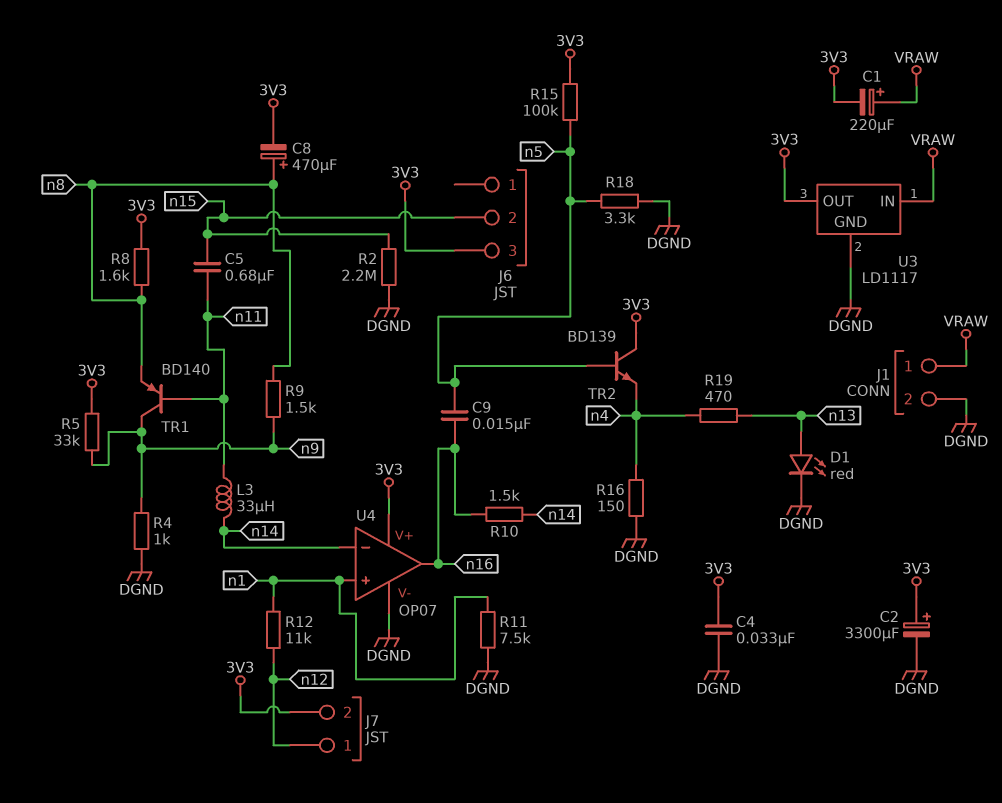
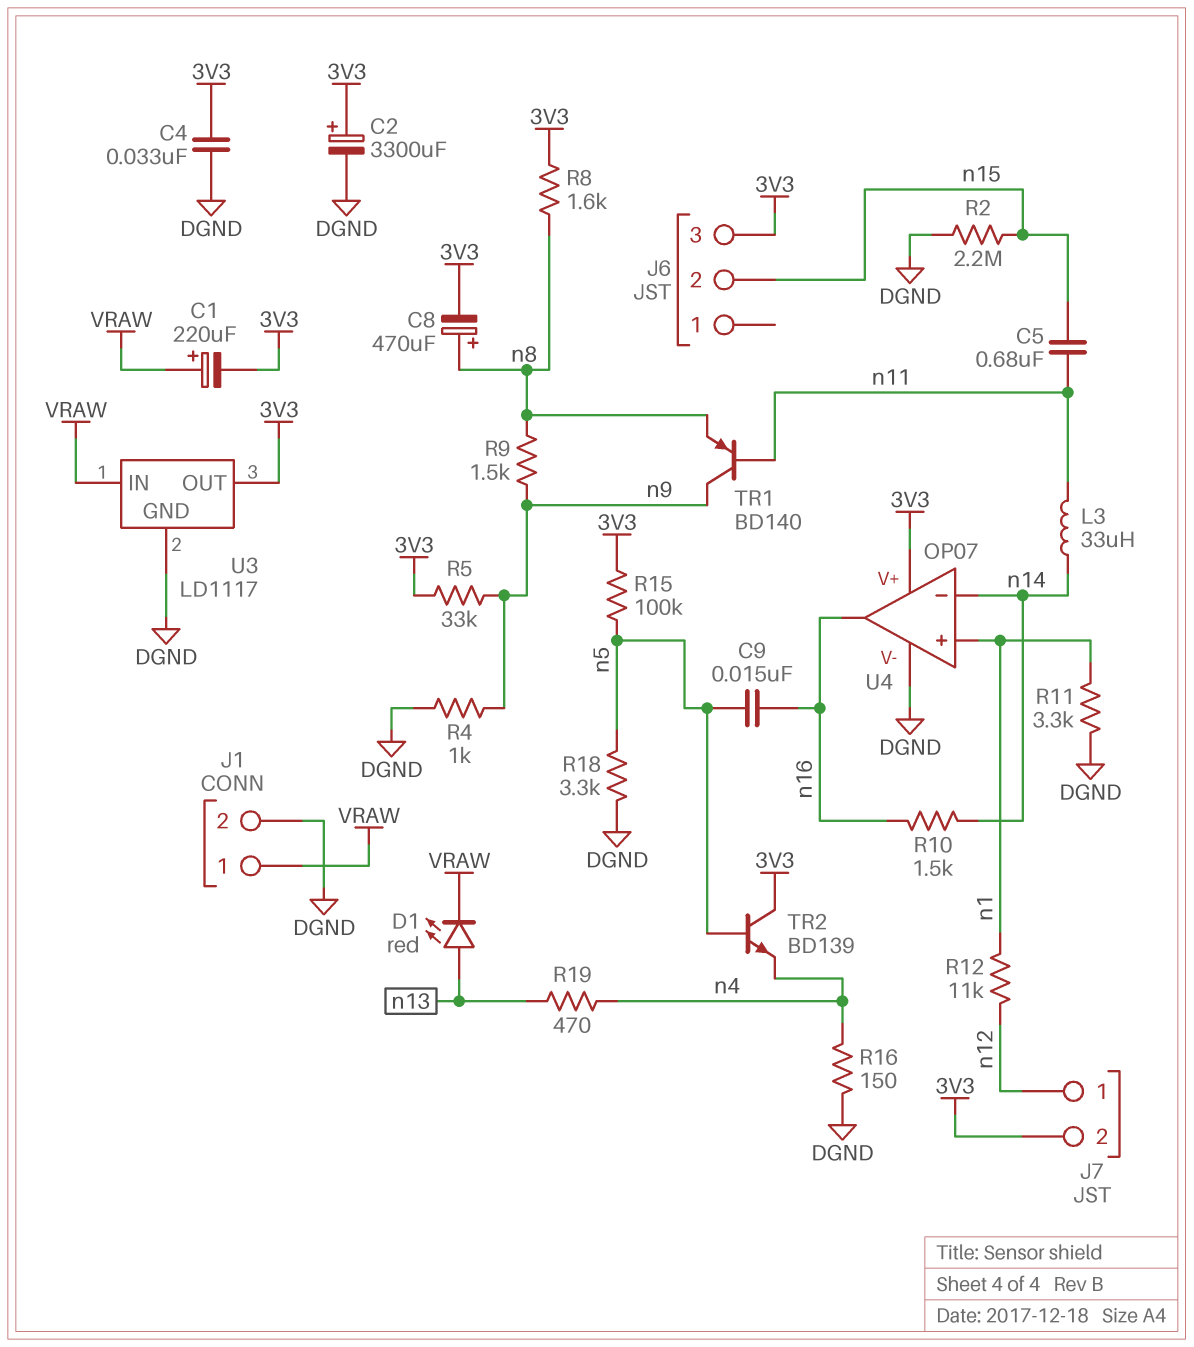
D1: LED red (A n13, K DGND) -> LED red (A n13, K VRAW)
R11: 7.5k (DGND, n1) -> 3.3k (DGND, n1)

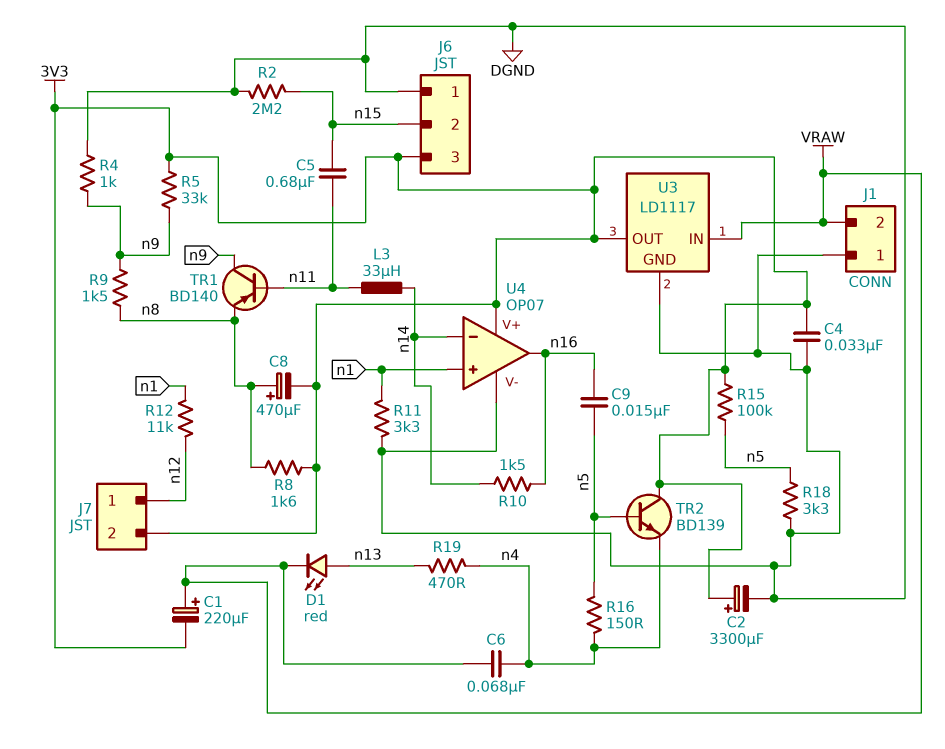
C6: none -> 68nF (VRAW, n4)
J1 pin 1: VRAW -> DGND
J1 pin 2: DGND -> VRAW
J6 pin 1: none -> DGND
R16: 150 (DGND, n4) -> 150 (n4, n5)

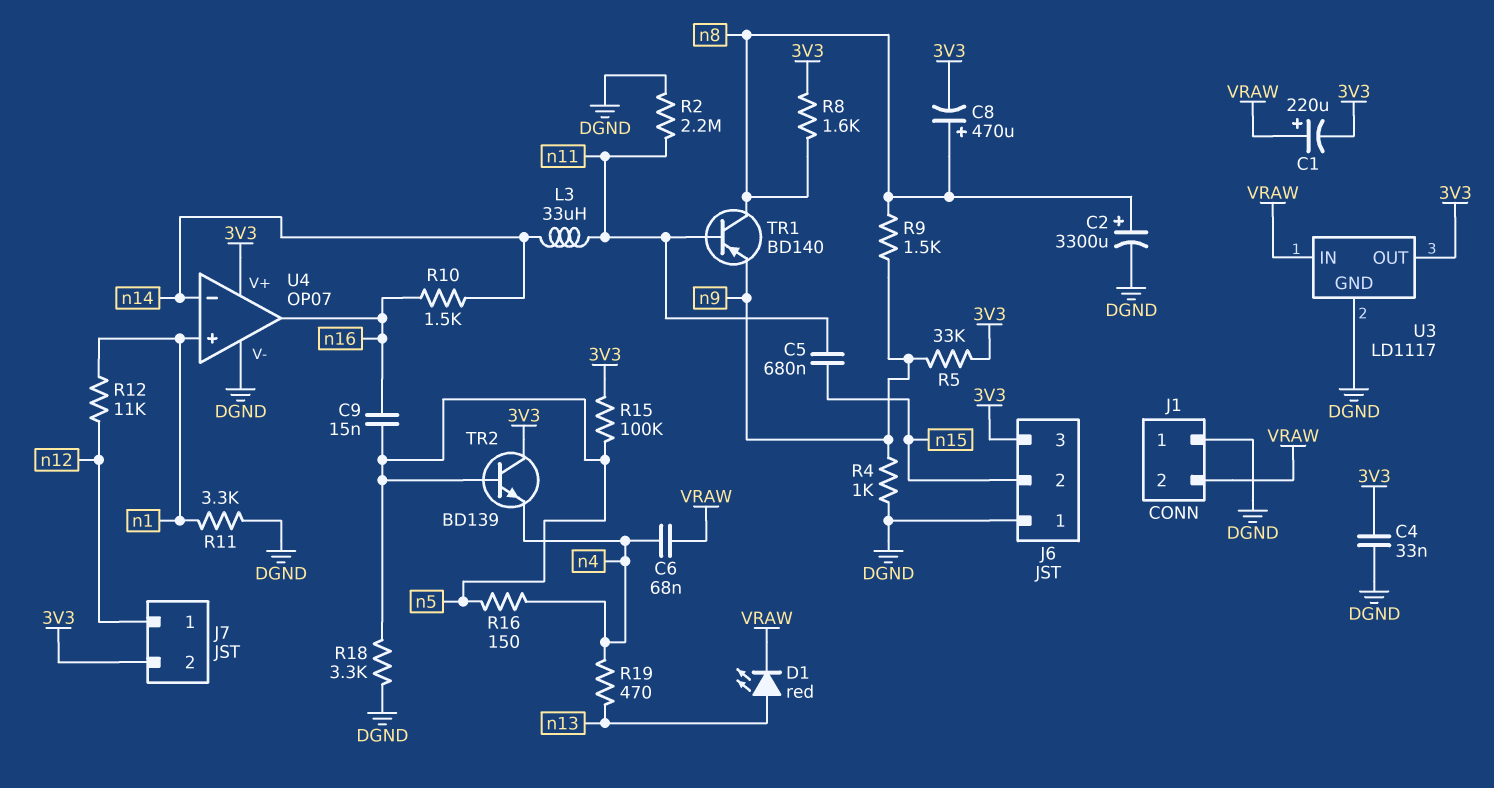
C2: 3300uF (plus 3V3, minus DGND) -> 3300uF (plus n8, minus DGND)
R2: 2.2M (DGND, n15) -> 2.2M (DGND, n11)
TR1: PNP BD140 (B n11, C n9, E n8) -> PNP BD140 (B n11, C n8, E n9)

